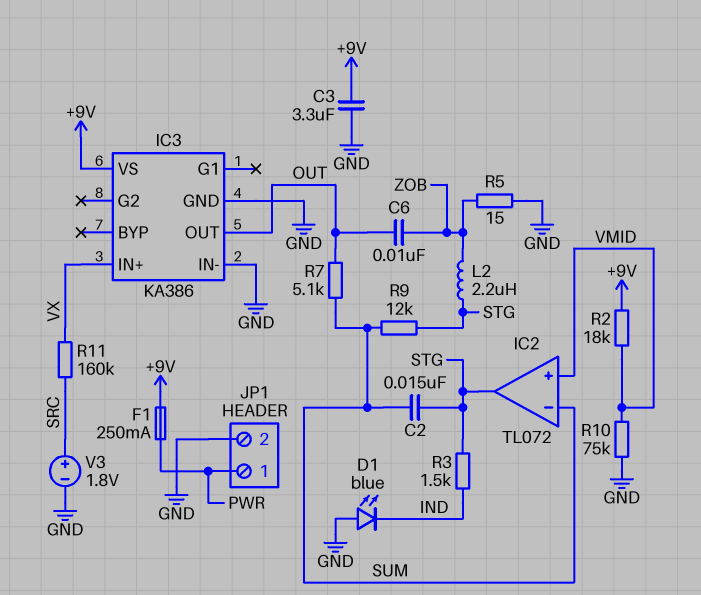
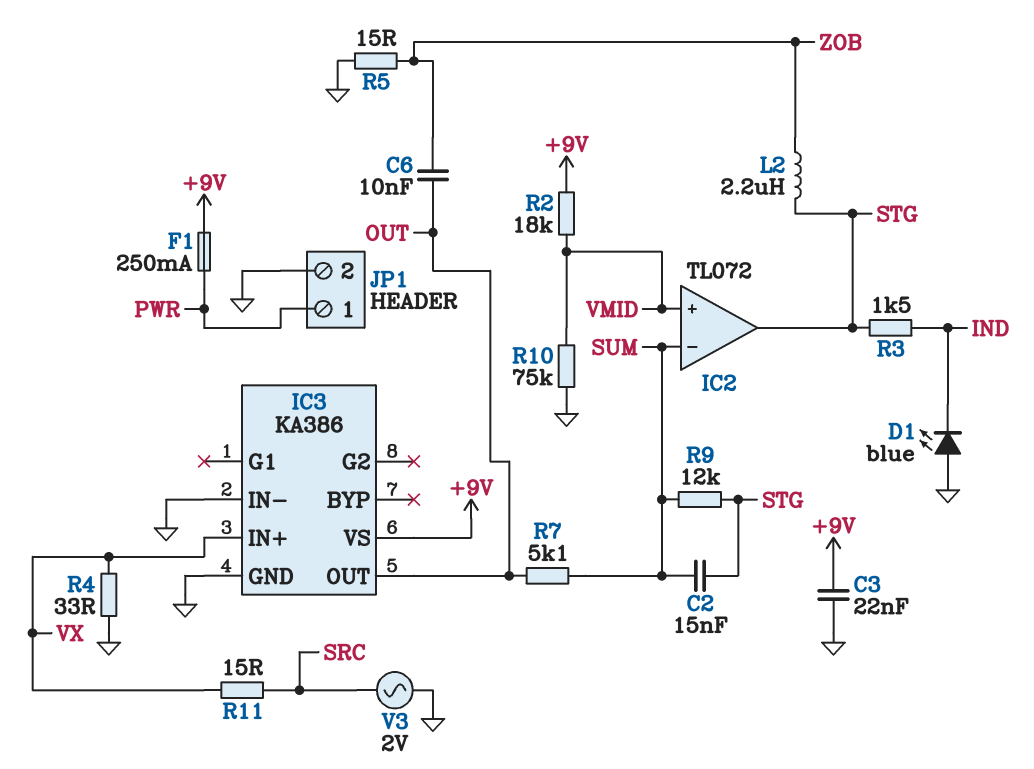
C3: 3.3uF (+9V, GND) -> 22nF (+9V, GND)
R4: none -> 33 (GND, VX)
R11: 160k (SRC, VX) -> 15 (SRC, VX)
V3: 1.8V (plus SRC, minus GND) -> AC 2V (GND, SRC)

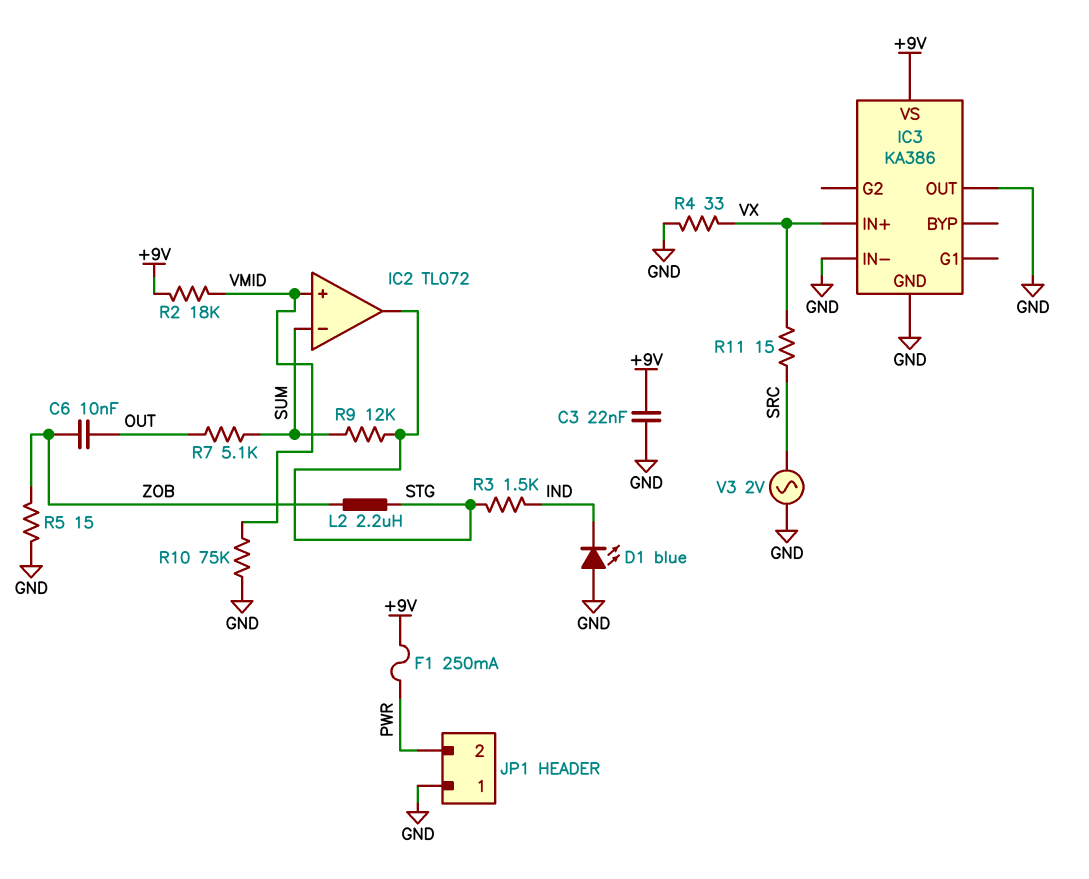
C2: 15nF (STG, SUM) -> none
IC3 pin OUT: OUT -> GND
JP1 pin 1: PWR -> GND
JP1 pin 2: GND -> PWR

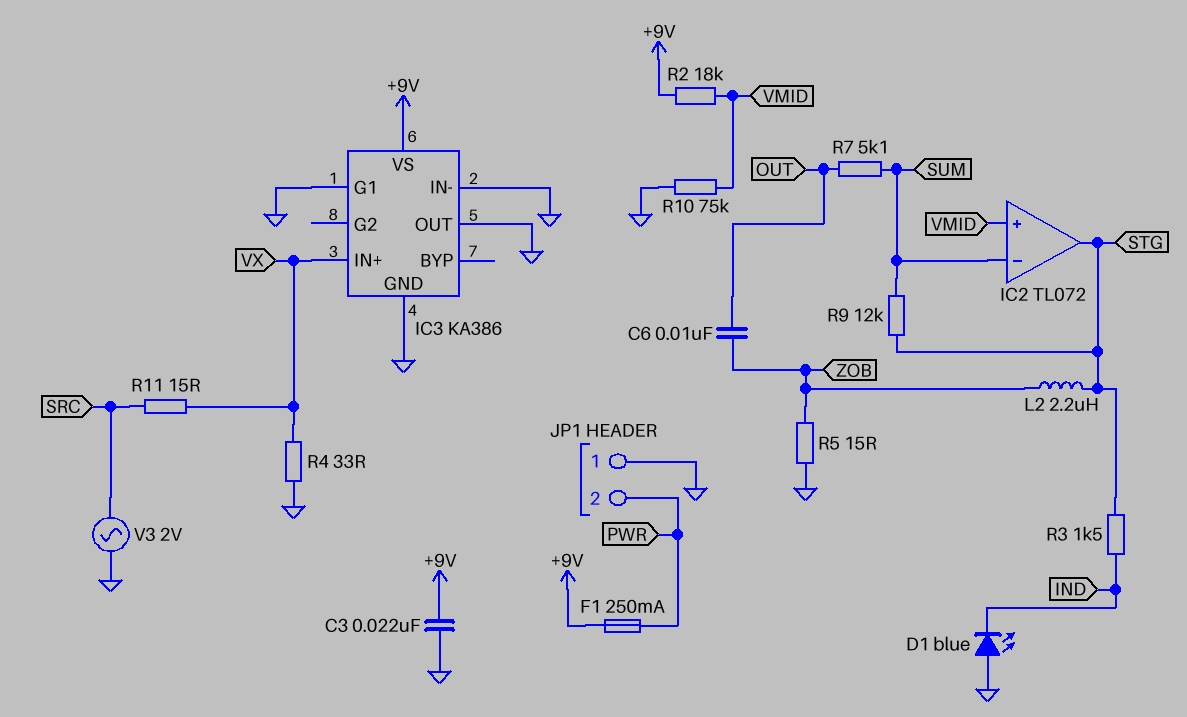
IC3 pin G1: none -> GND

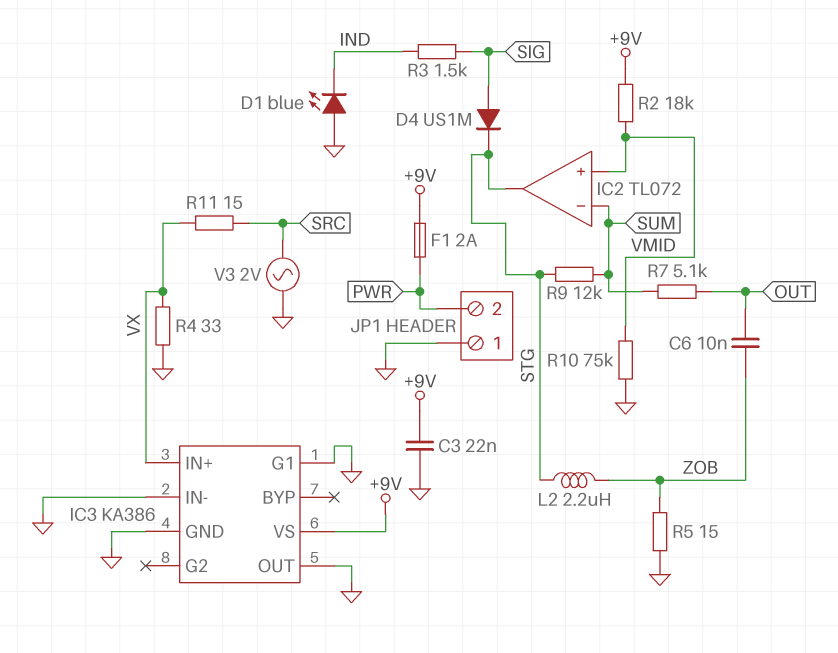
D4: none -> diode US1M (A SIG, K STG)
F1: 250mA (+9V, PWR) -> 2A (+9V, PWR)
R3: 1.5k (IND, STG) -> 1.5k (IND, SIG)

